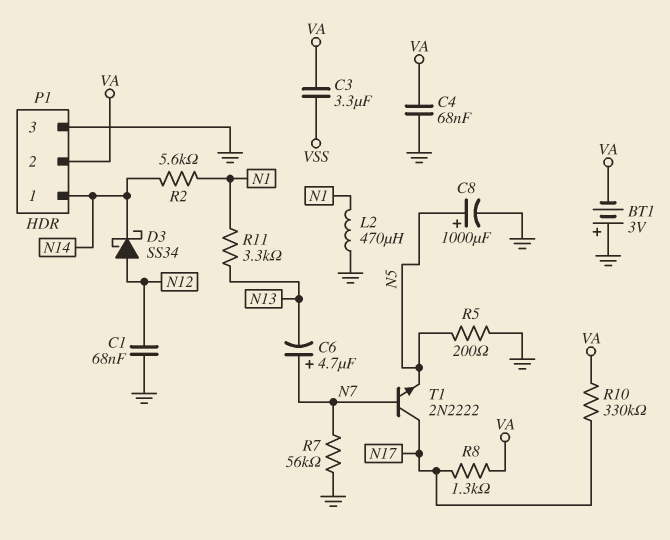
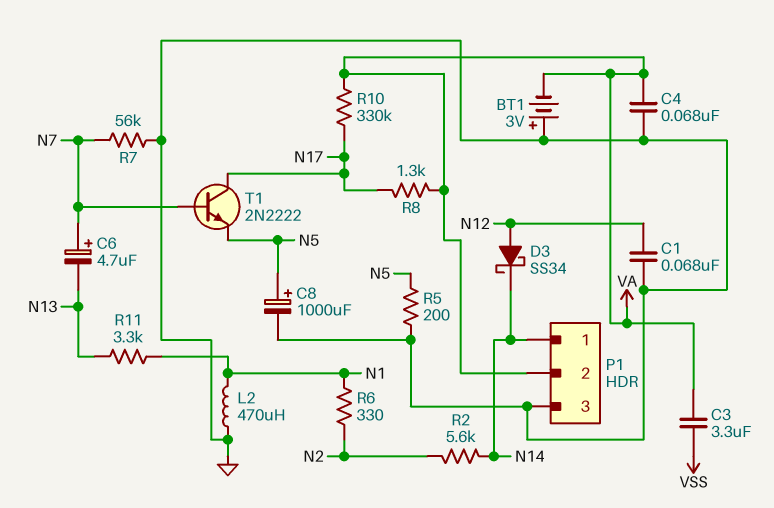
R2: 5.6k (N1, N14) -> 5.6k (N2, N14)
R6: none -> 330 (N1, N2)

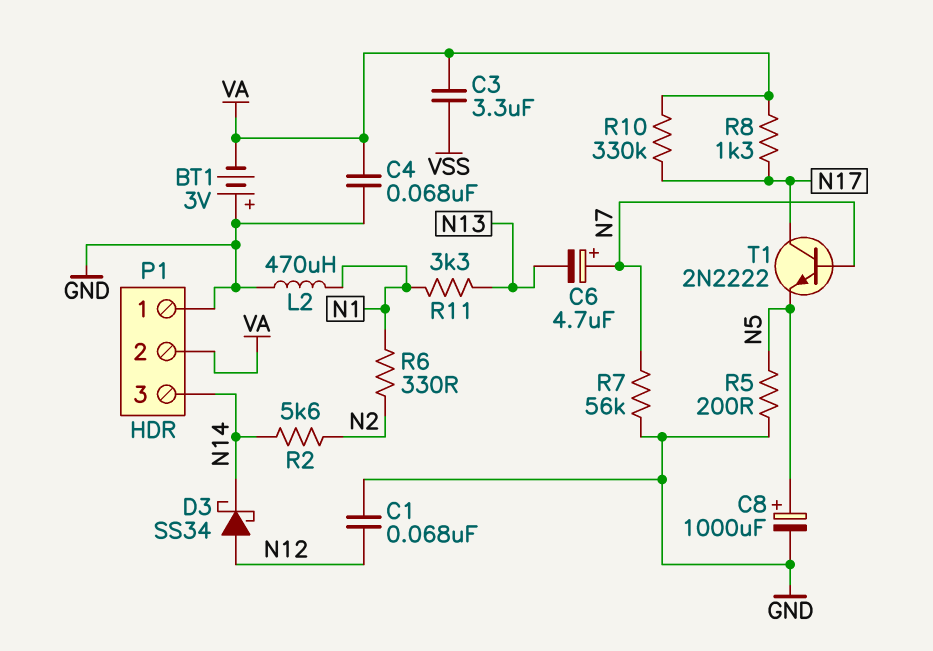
P1 pin 1: N14 -> GND
P1 pin 3: GND -> N14

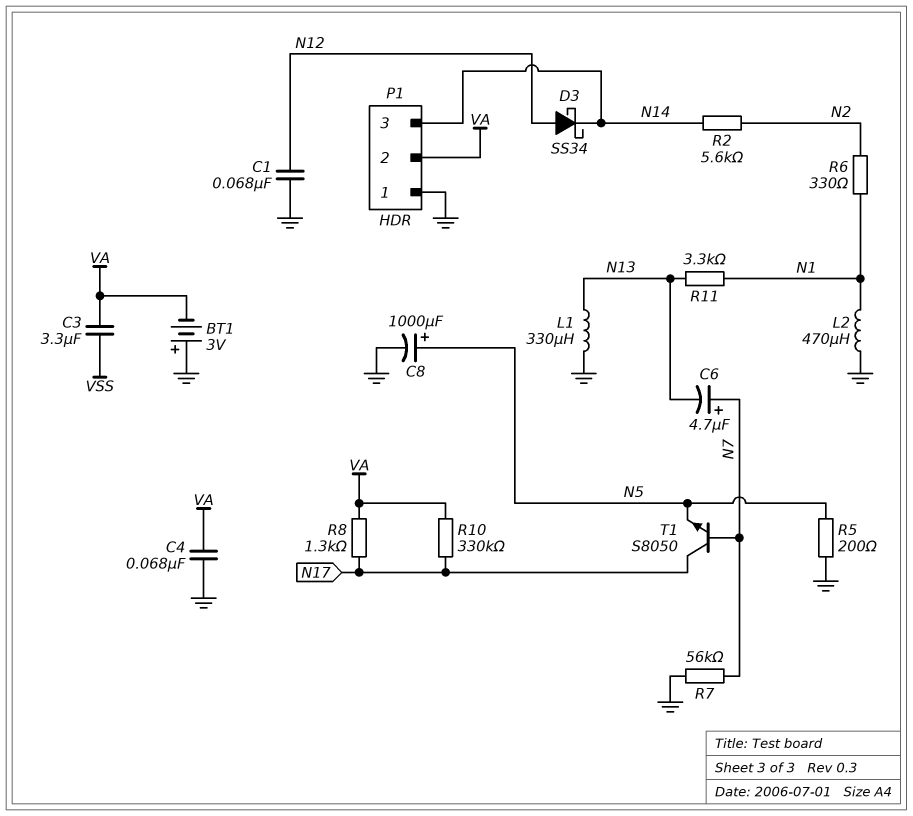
L1: none -> 330uH (GND, N13)
T1: NPN 2N2222 (B N7, C N17, E N5) -> NPN S8050 (B N7, C N17, E N5)

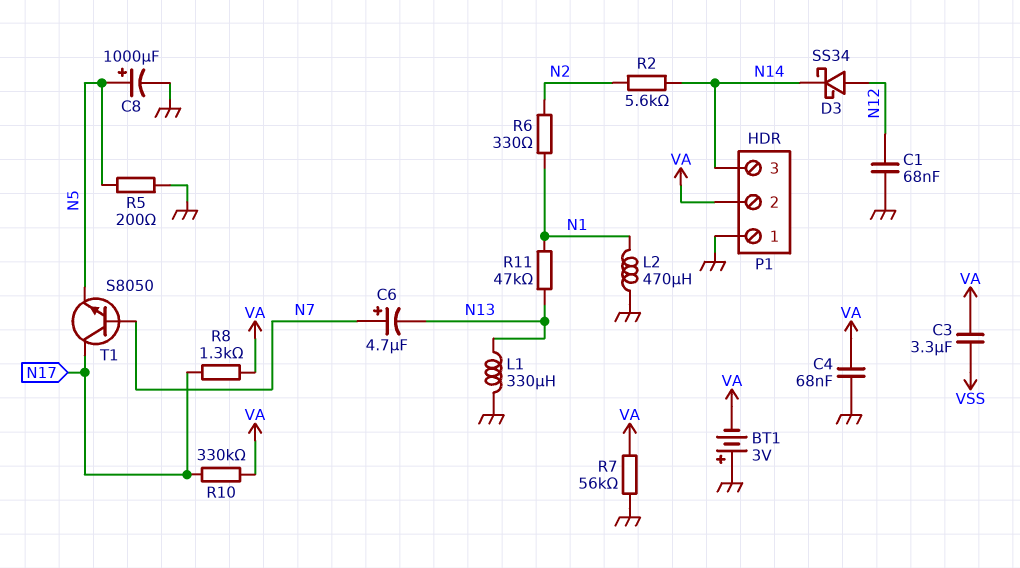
R7: 56k (GND, N7) -> 56k (GND, VA)
R11: 3.3k (N1, N13) -> 47k (N1, N13)

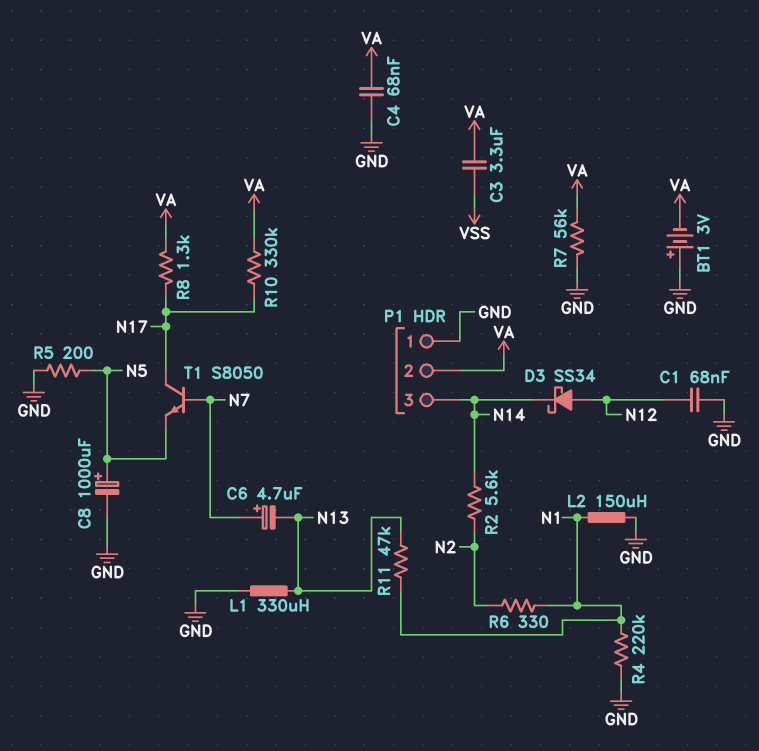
L2: 470uH (GND, N1) -> 150uH (GND, N1)
R4: none -> 220k (GND, N1)

